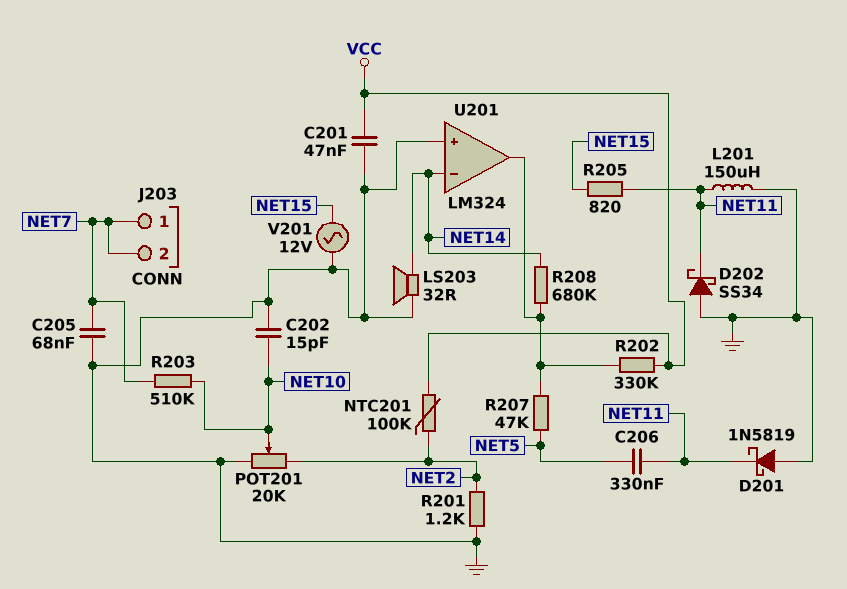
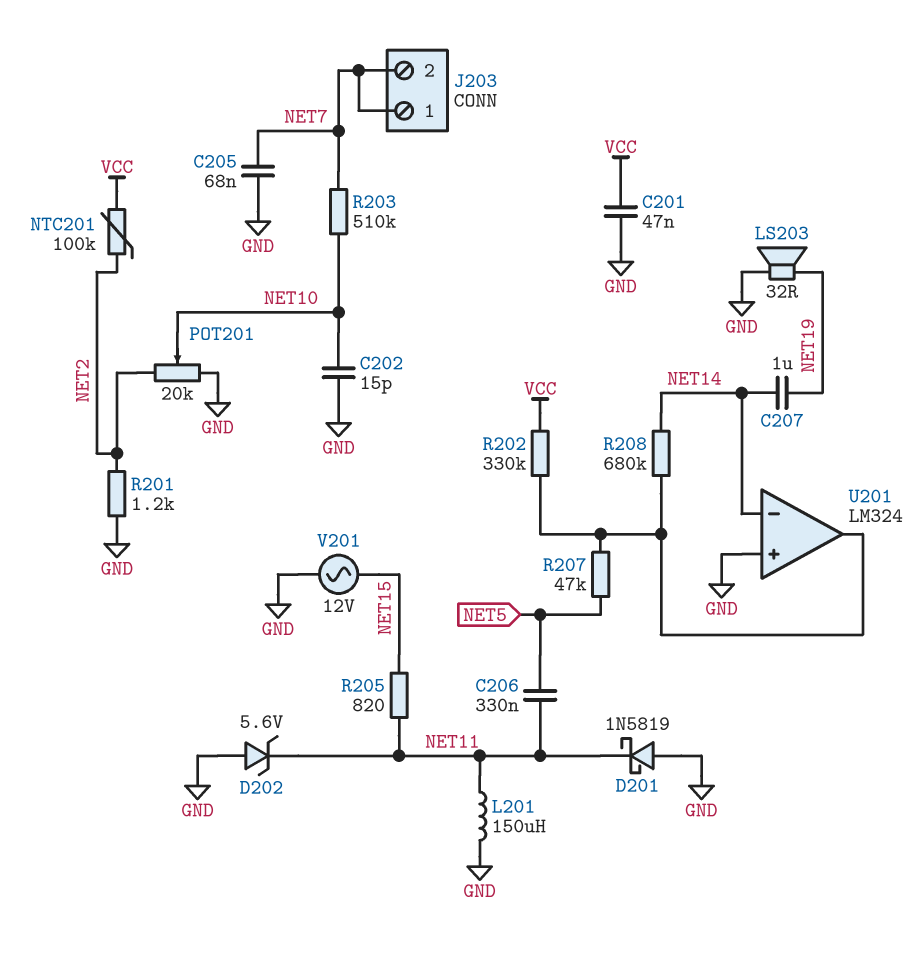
C207: none -> 1uF (NET14, NET19)
D202: schottky SS34 (A GND, K NET11) -> zener 5.6V (A GND, K NET11)
LS203: speaker 32R (GND, NET14) -> speaker 32R (GND, NET19)

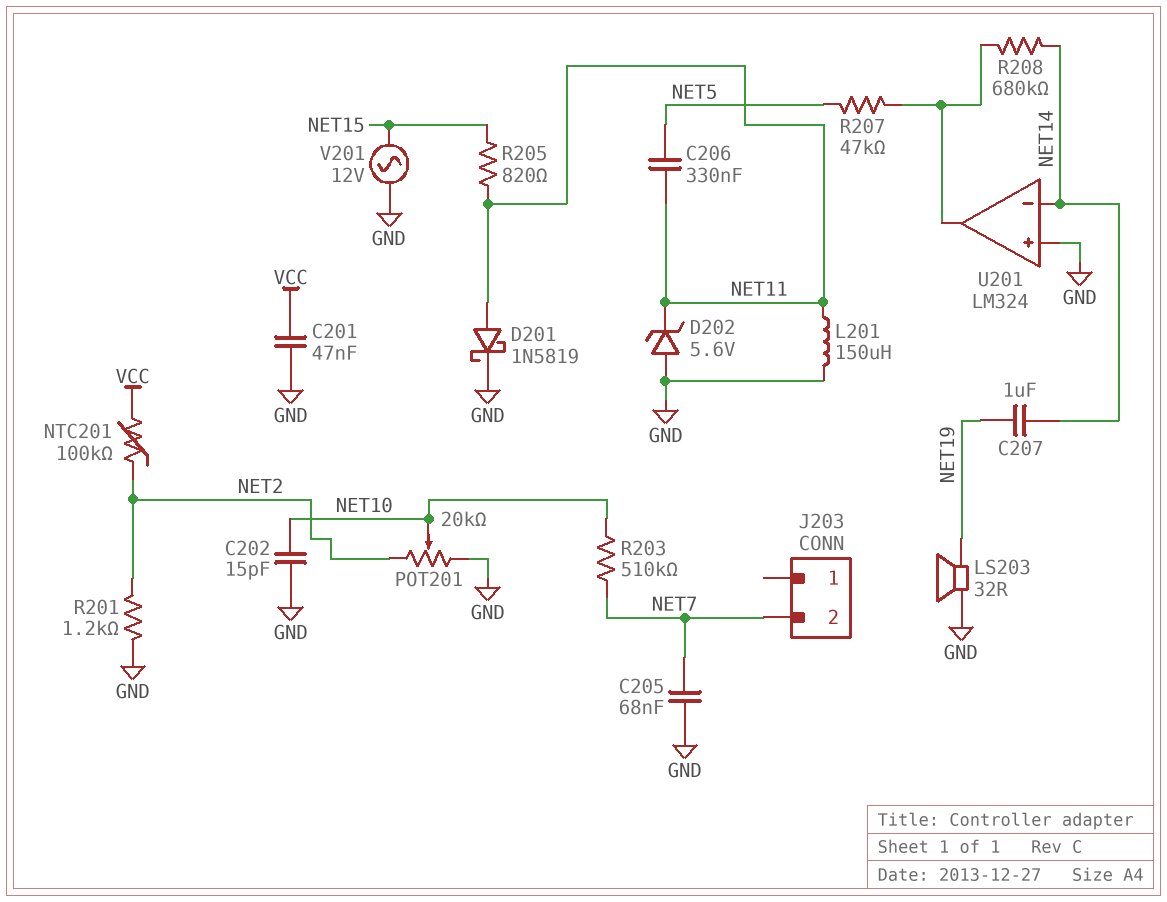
D201: schottky 1N5819 (A GND, K NET11) -> schottky 1N5819 (A NET11, K GND)
J203 pin 1: NET7 -> none
R202: 330k (U201/out, VCC) -> none

